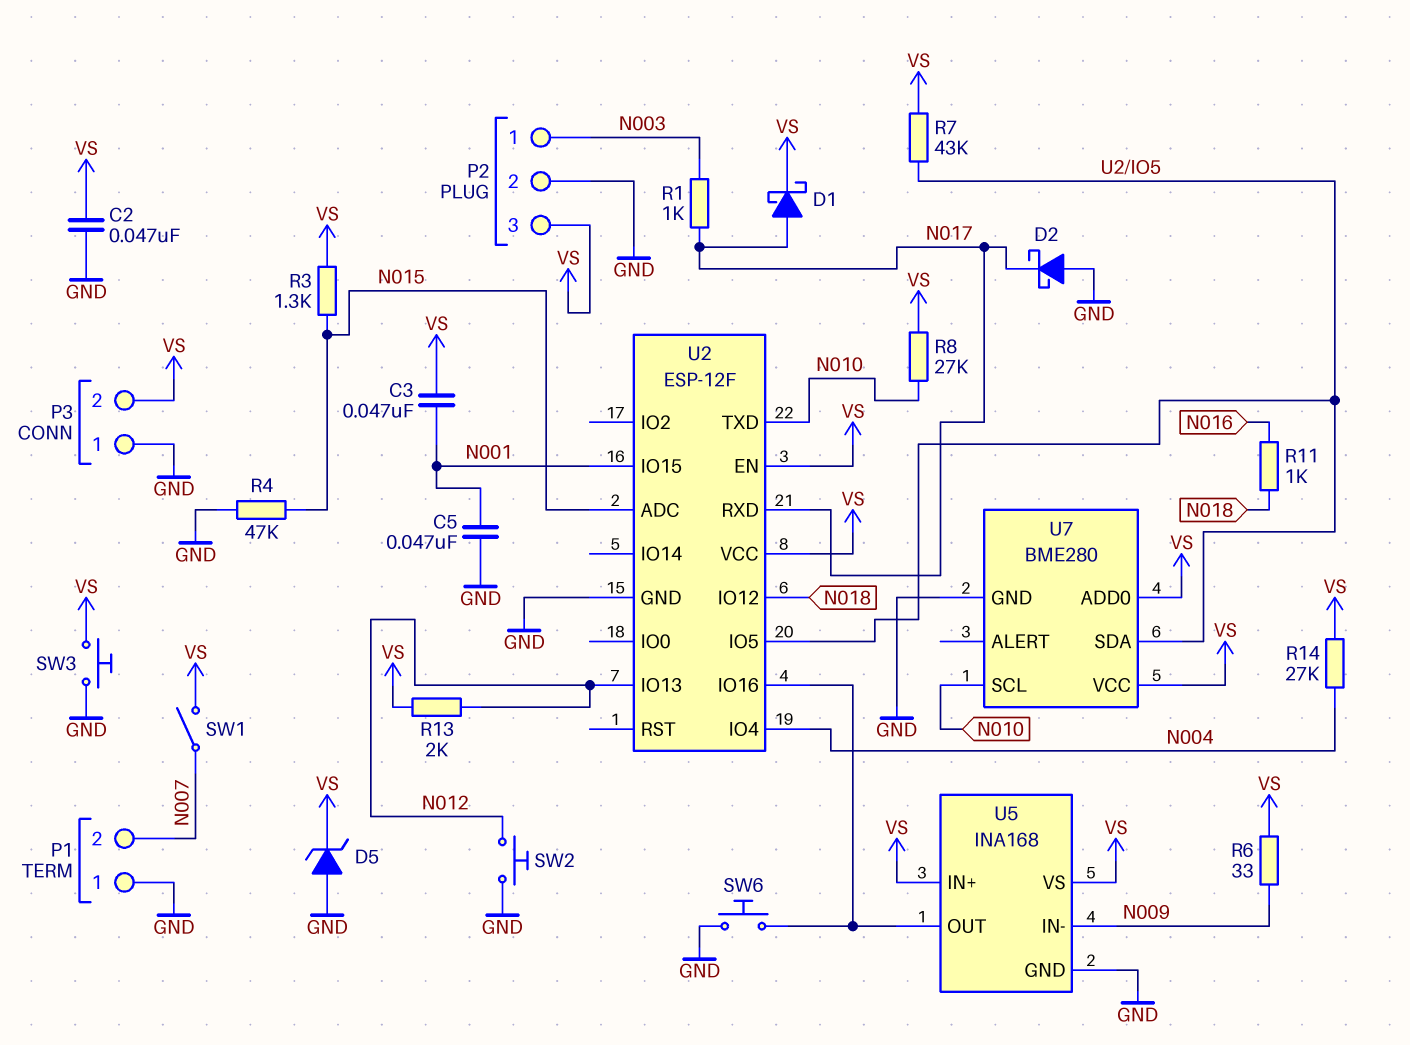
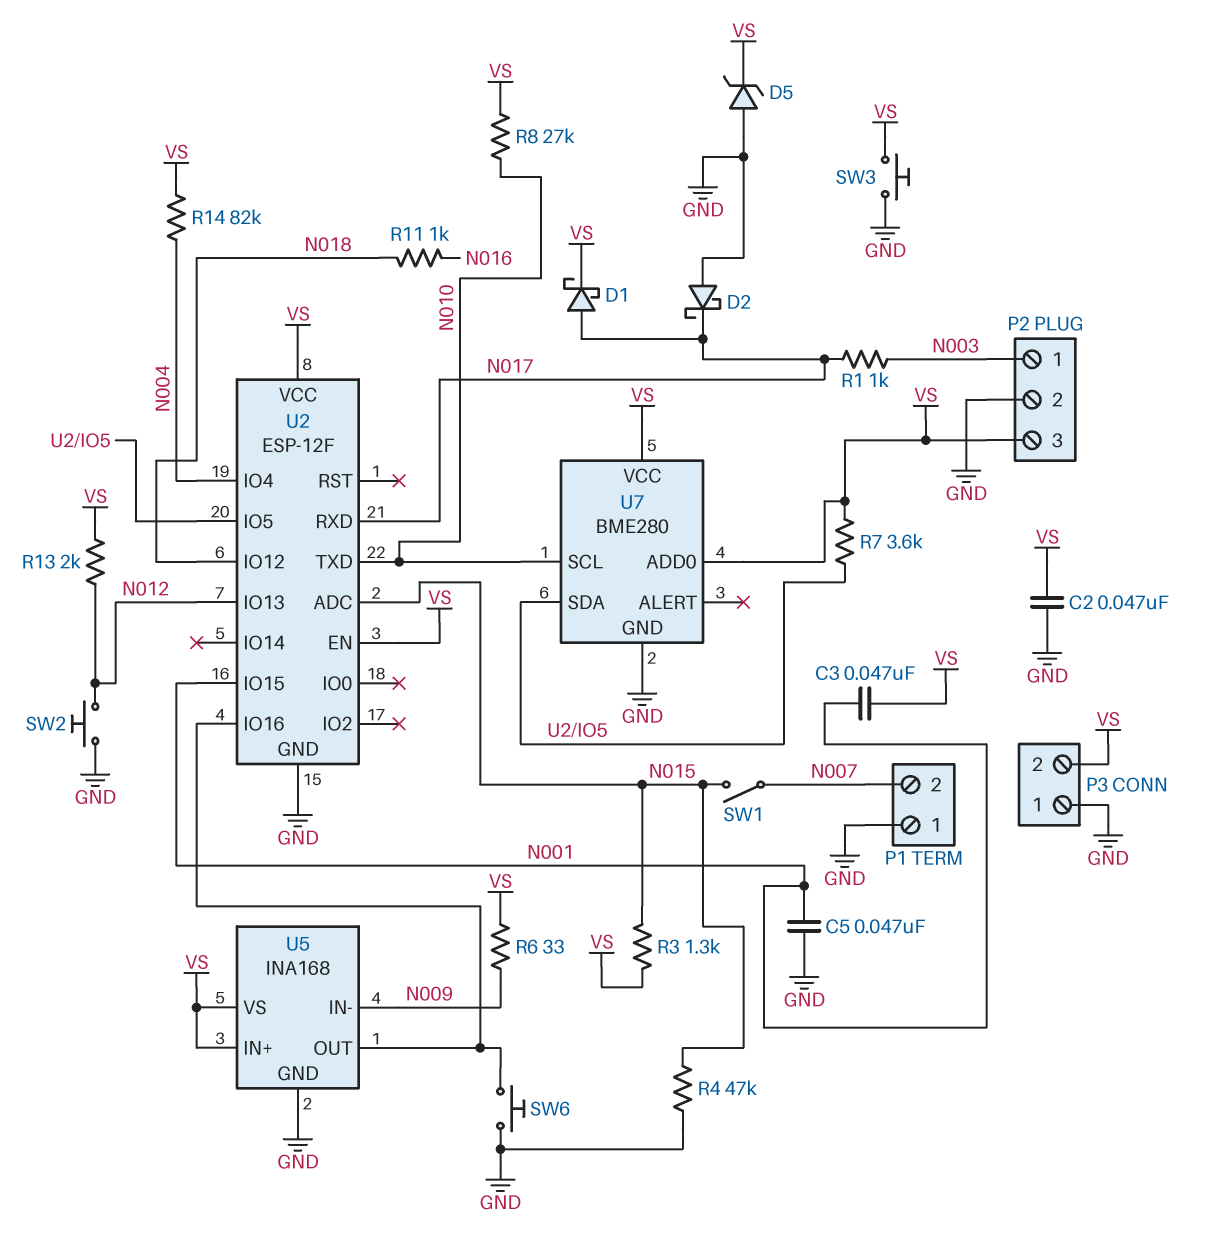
R7: 43k (U2/IO5, VS) -> 3.6k (U2/IO5, VS)
R14: 27k (N004, VS) -> 82k (N004, VS)
SW1: switch (N007, VS) -> switch (N007, N015)

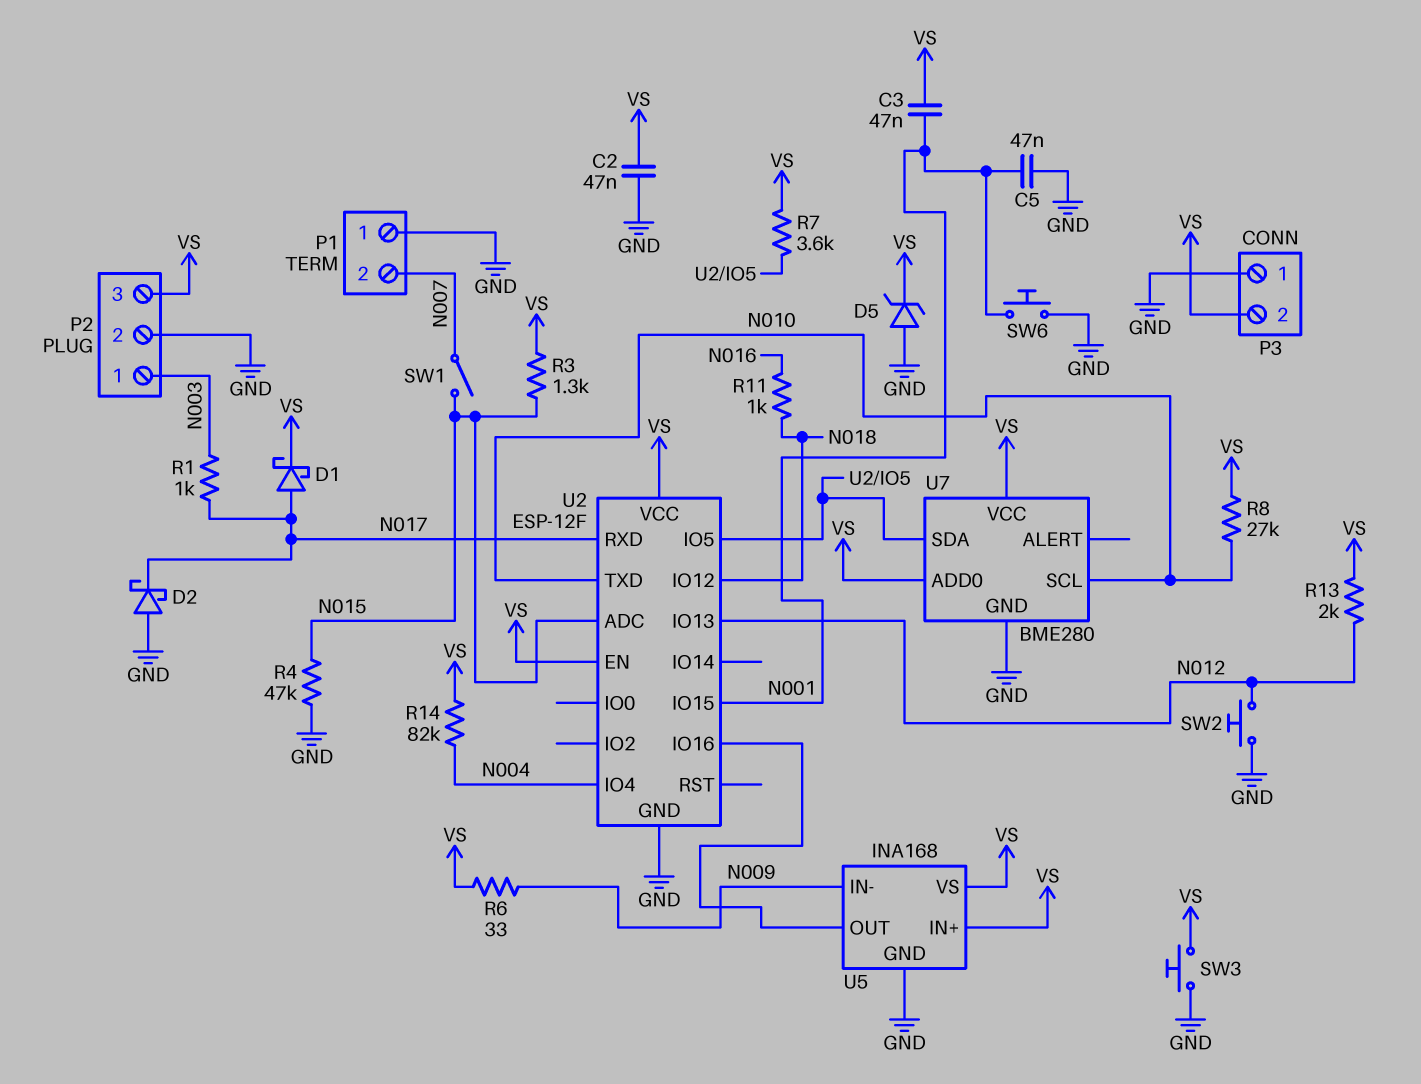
SW6: button (GND, U2/IO16) -> button (GND, N001)

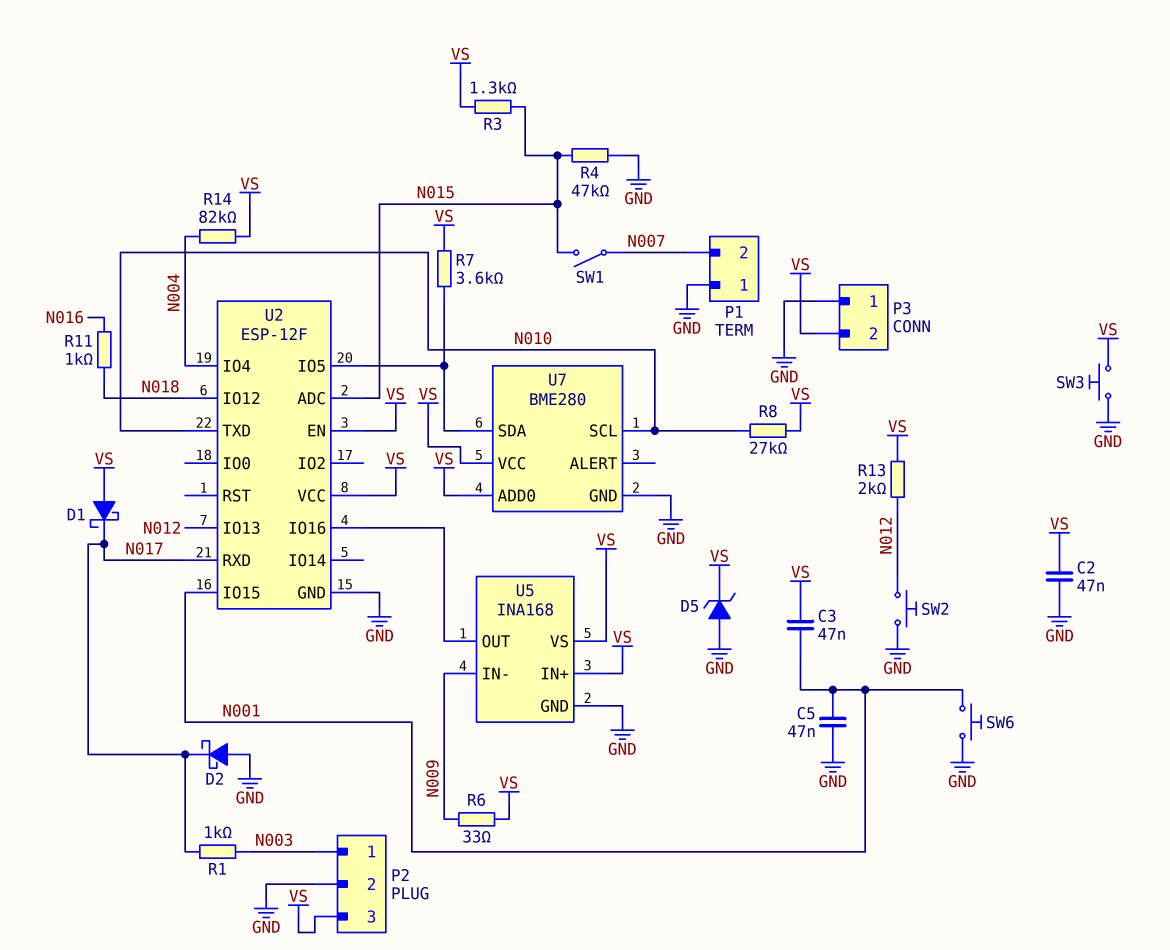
D1: schottky (A N017, K VS) -> schottky (A VS, K N017)

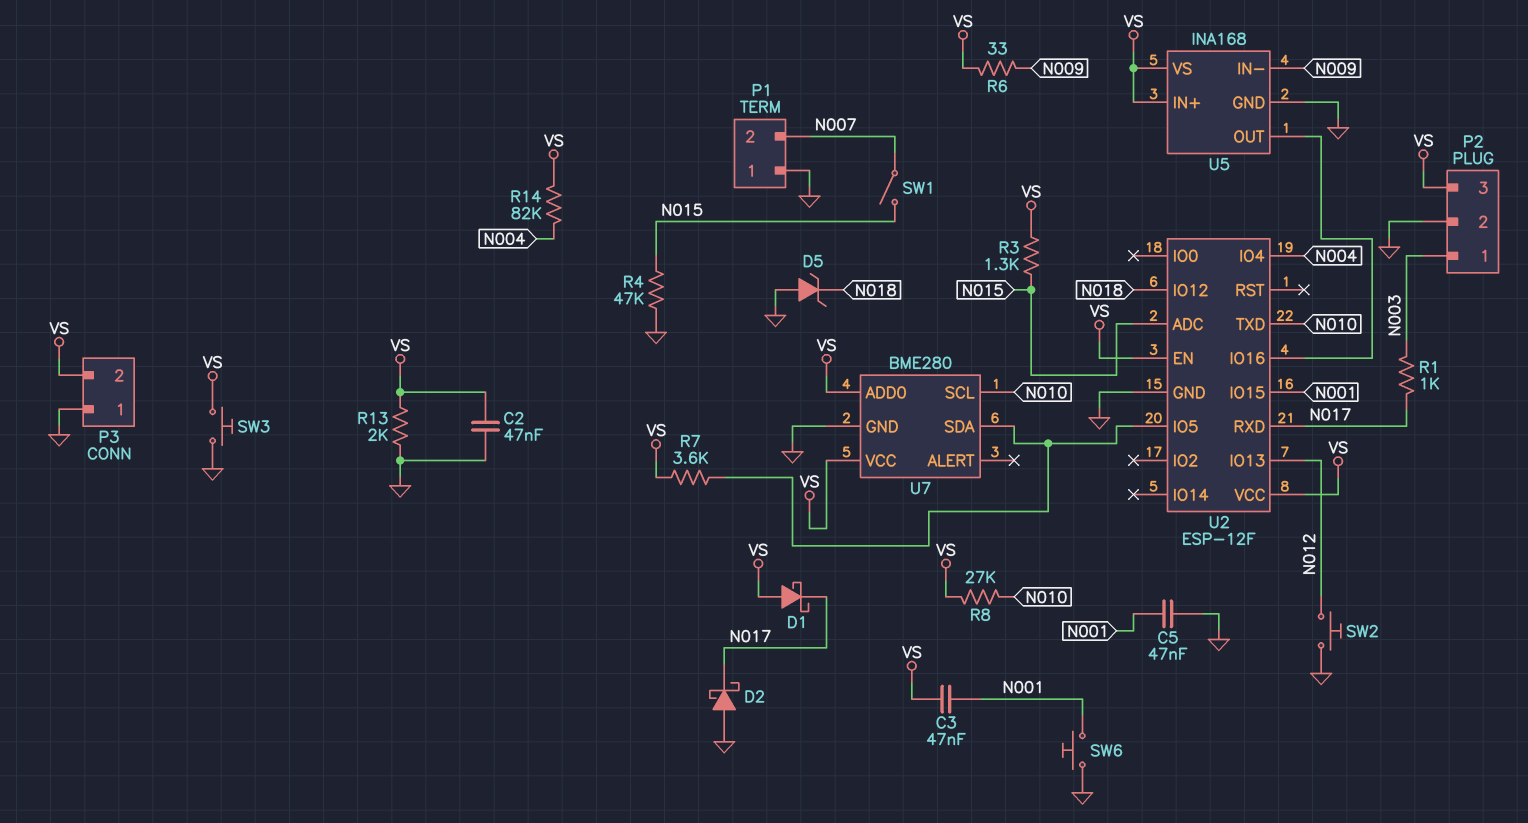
D5: zener (A GND, K VS) -> zener (A GND, K N018)
R11: 1k (N016, N018) -> none
R13: 2k (N012, VS) -> 2k (GND, VS)

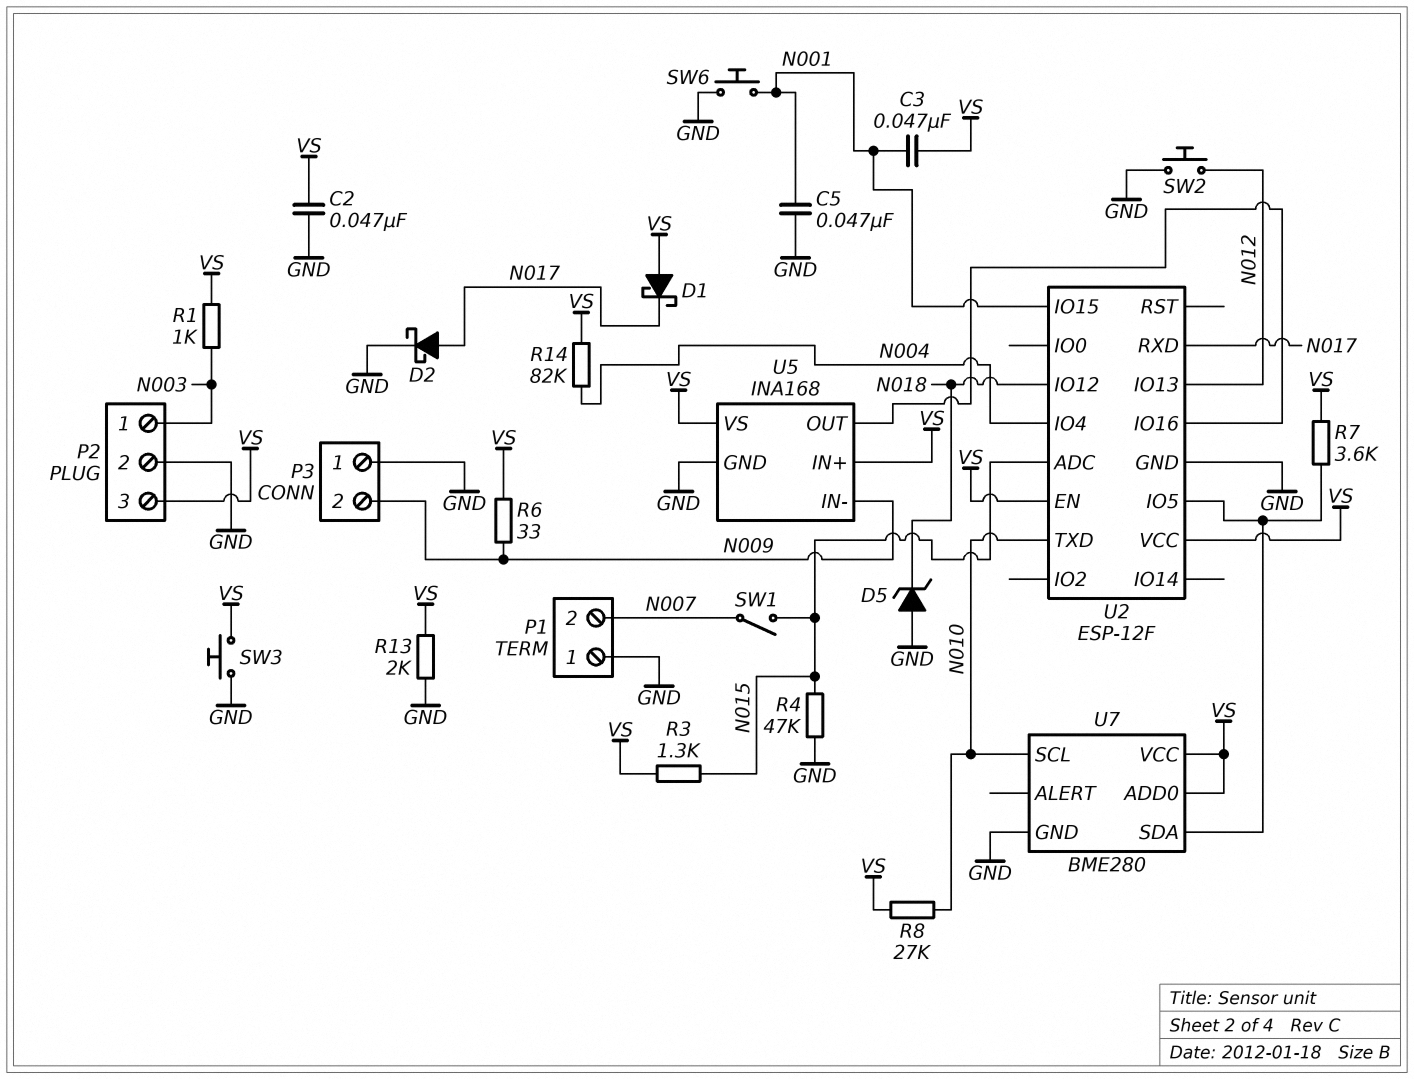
D2: schottky (A GND, K N017) -> schottky (A N017, K GND)
P3 pin 2: VS -> N009
R1: 1k (N003, N017) -> 1k (N003, VS)

